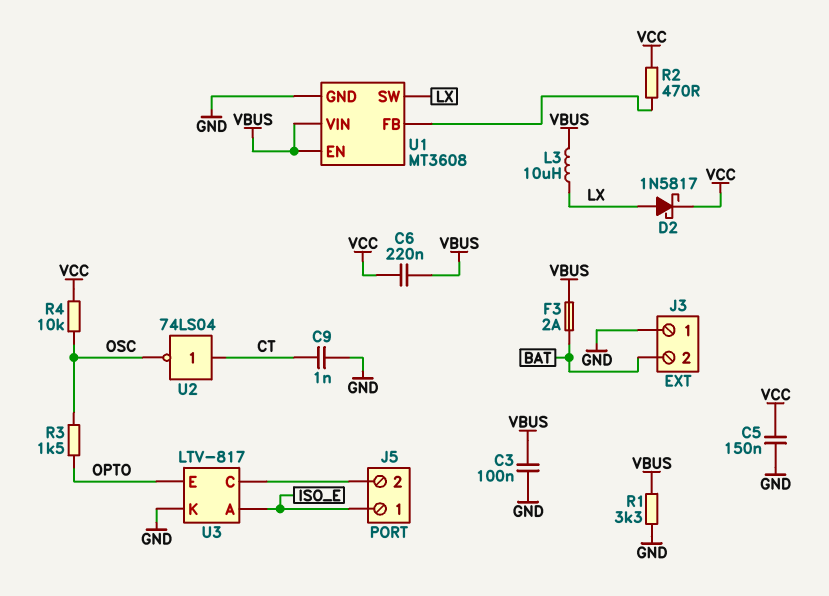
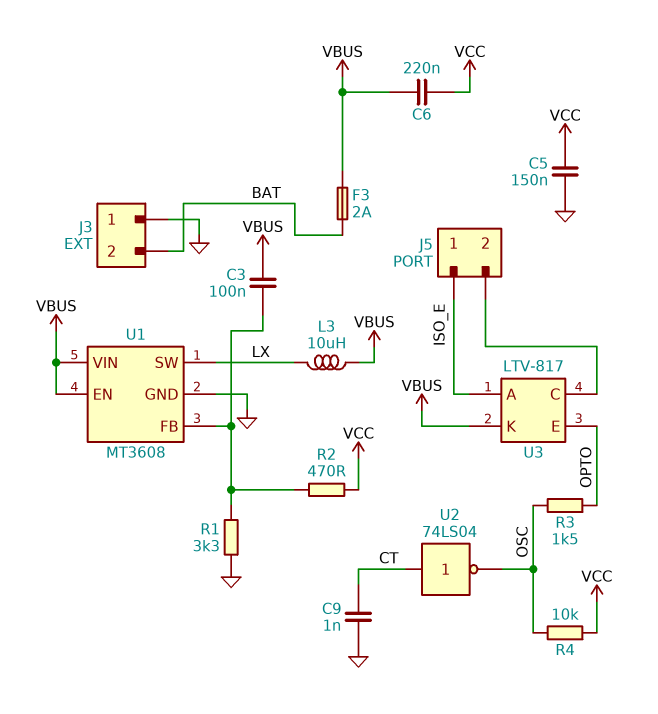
C3: 100nF (GND, VBUS) -> 100nF (U1/FB, VBUS)
D2: schottky 1N5817 (A LX, K VCC) -> none
R1: 3.3k (GND, VBUS) -> 3.3k (GND, U1/FB)
U3 pin K: GND -> VBUS

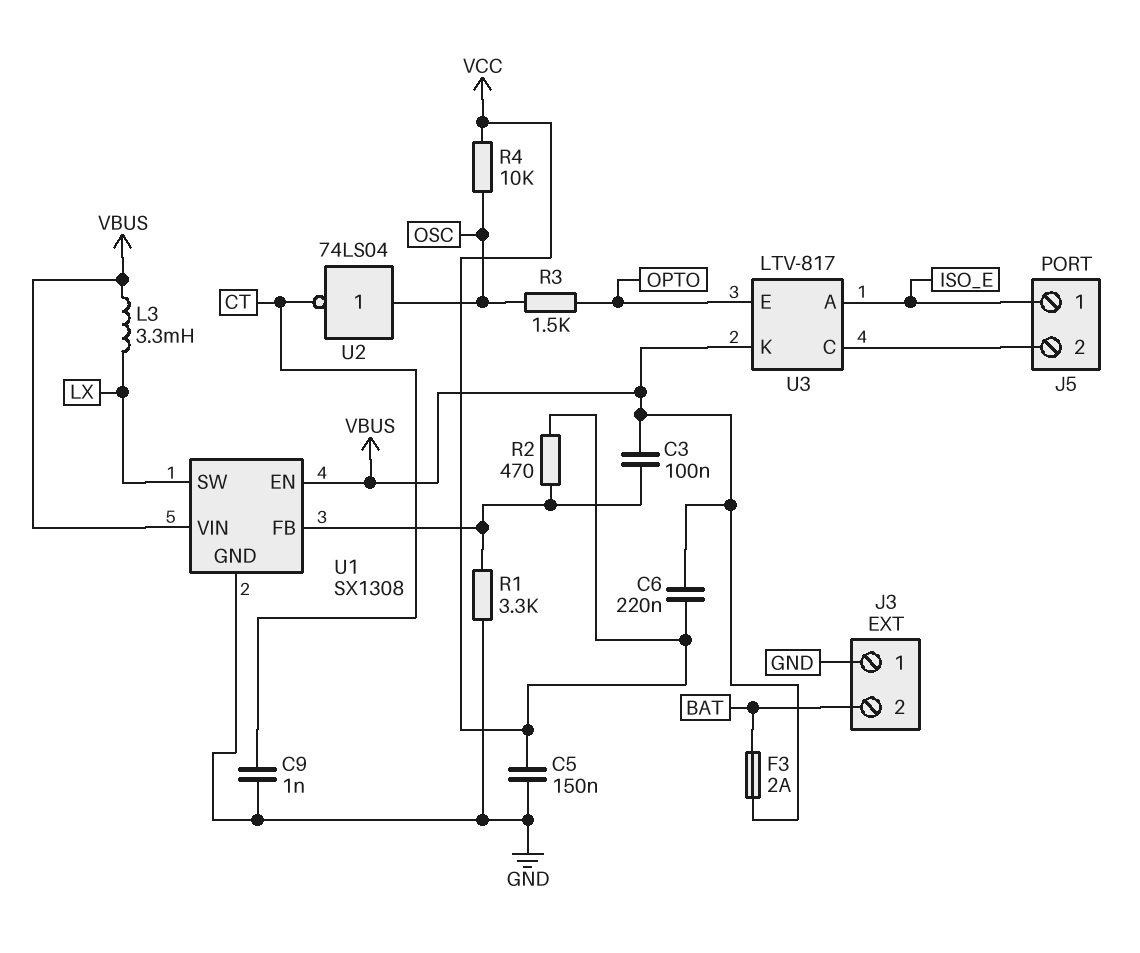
L3: 10uH (LX, VBUS) -> 3.3mH (LX, VBUS)
U1: MT3608 -> SX1308
U2: NOT 74LS04 (in CT, out OSC) -> NOT 74LS04 (in OSC, out CT)

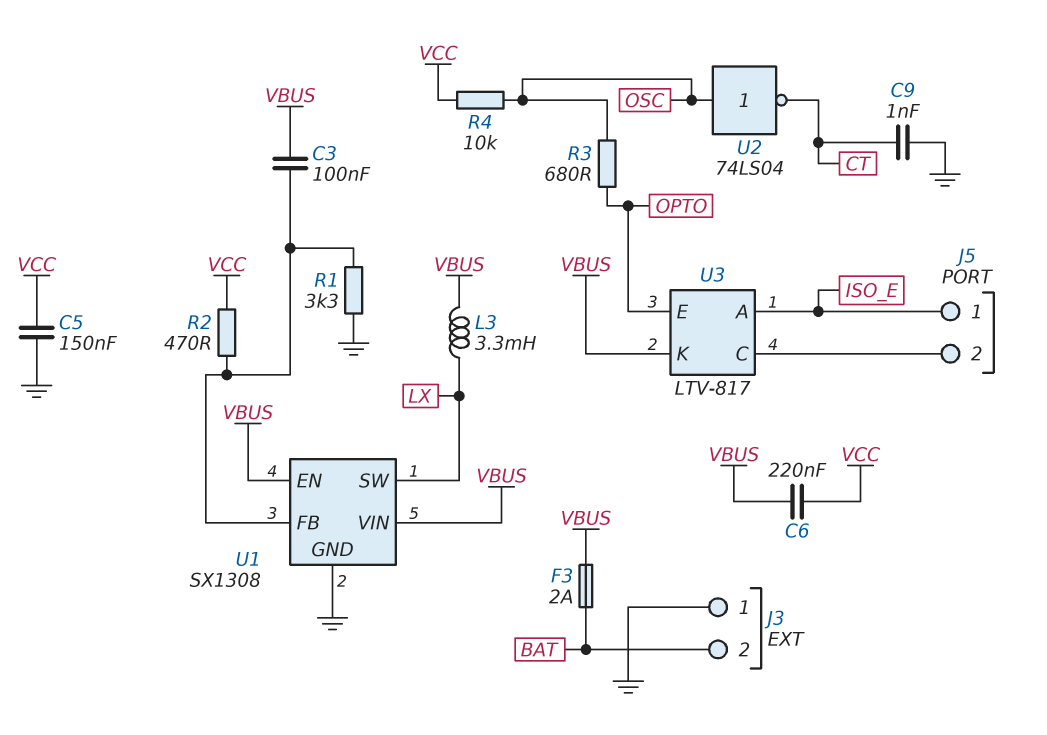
R3: 1.5k (OPTO, OSC) -> 680 (OPTO, OSC)

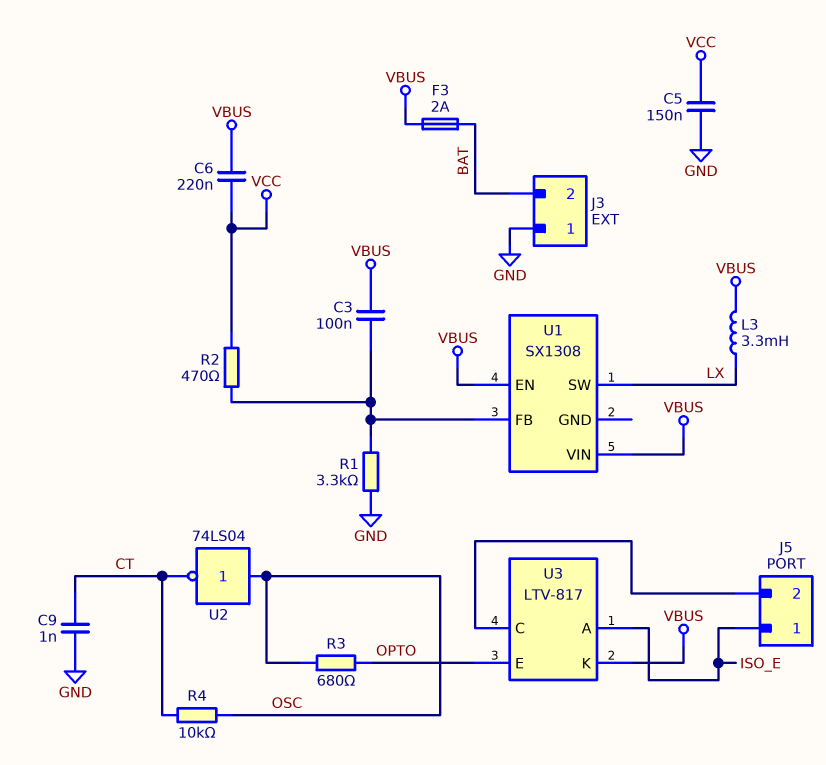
R4: 10k (OSC, VCC) -> 10k (CT, OSC)
U1 pin GND: GND -> none

